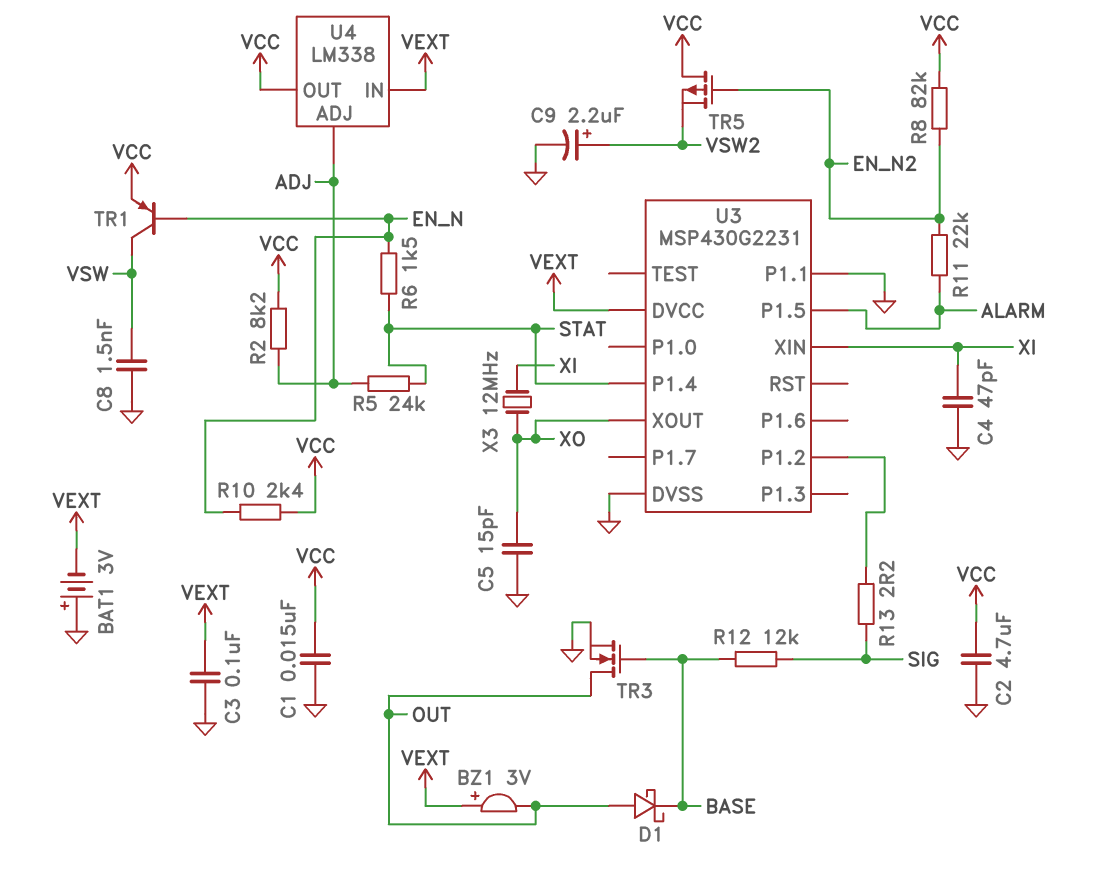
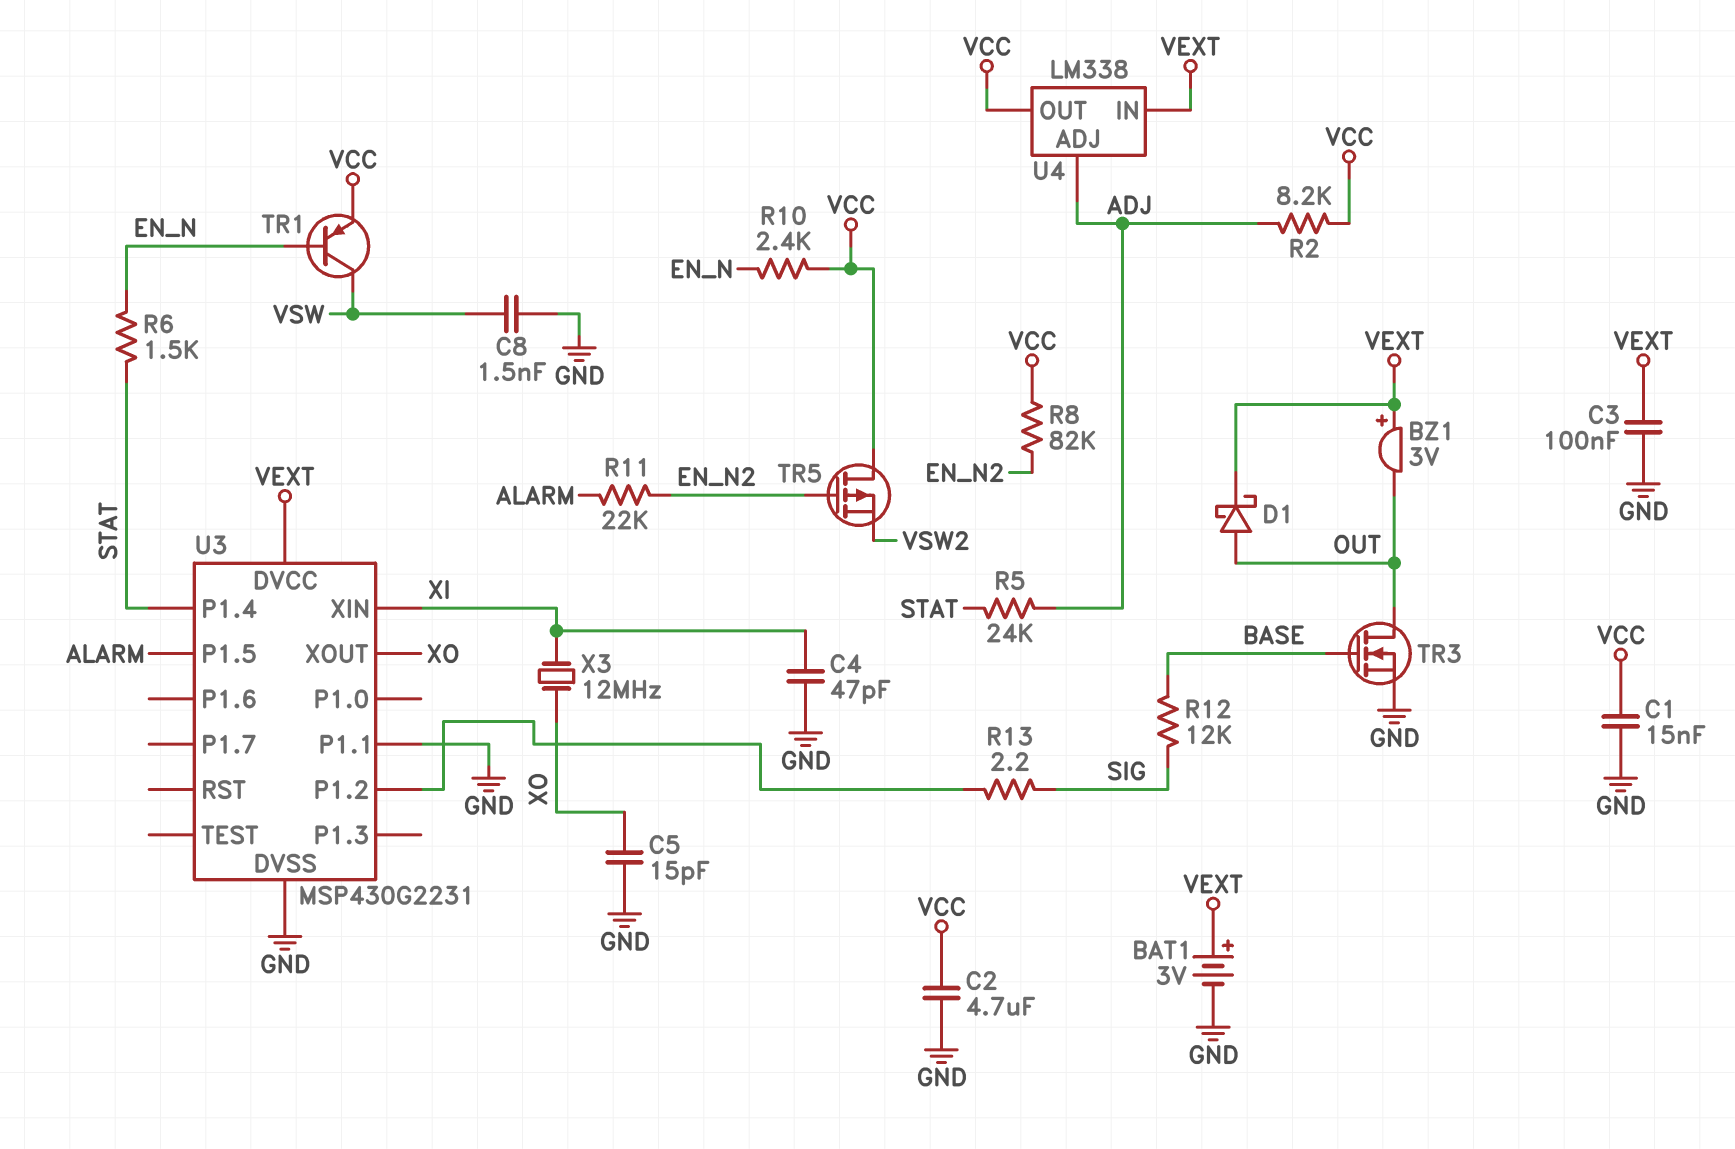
BAT1: 3V (plus GND, minus VEXT) -> 3V (plus VEXT, minus GND)
C9: 2.2uF (plus VSW2, minus GND) -> none
D1: schottky (A OUT, K BASE) -> schottky (A OUT, K VEXT)

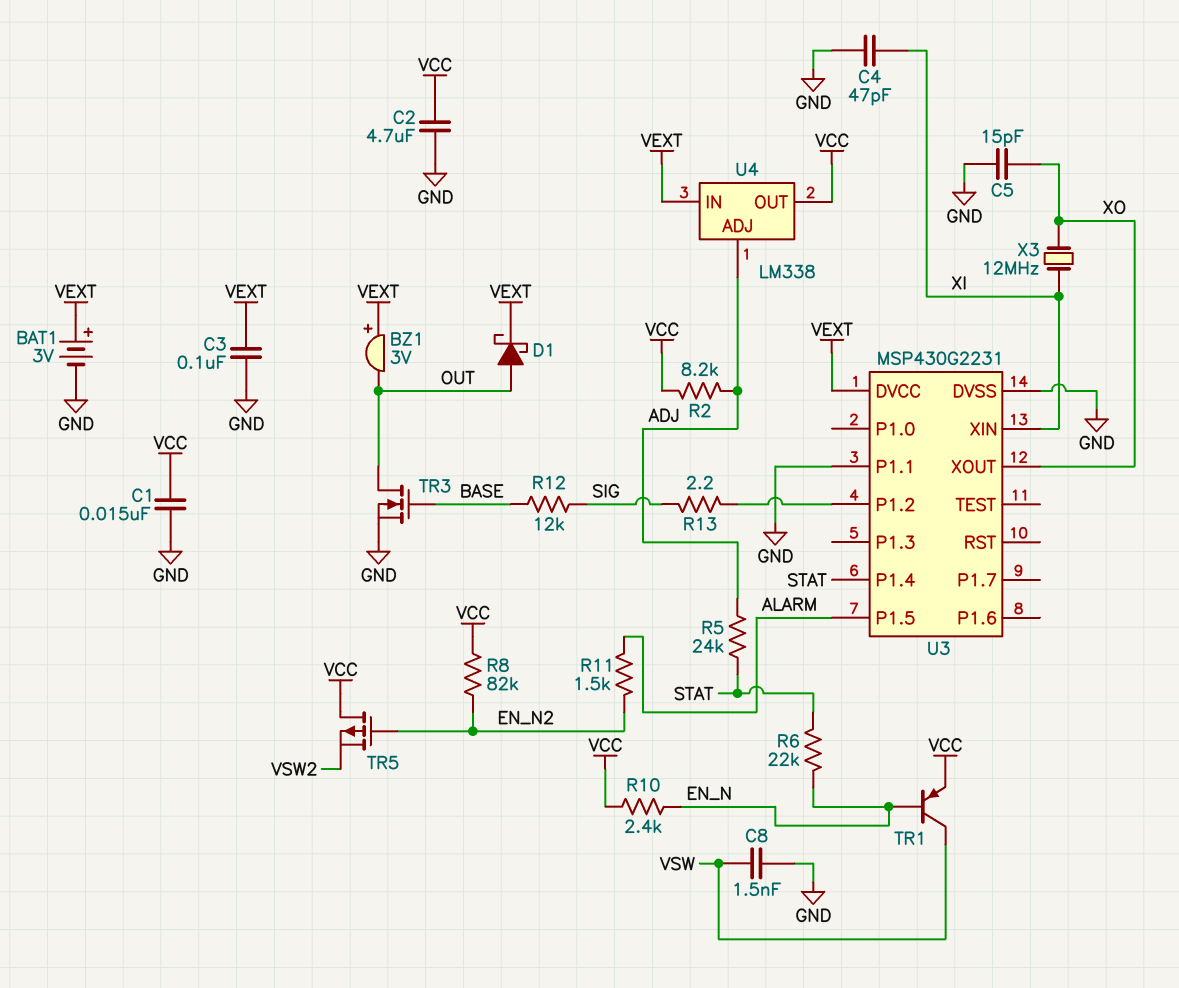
R6: 1.5k (EN_N, STAT) -> 22k (EN_N, STAT)
R11: 22k (ALARM, EN_N2) -> 1.5k (ALARM, EN_N2)

